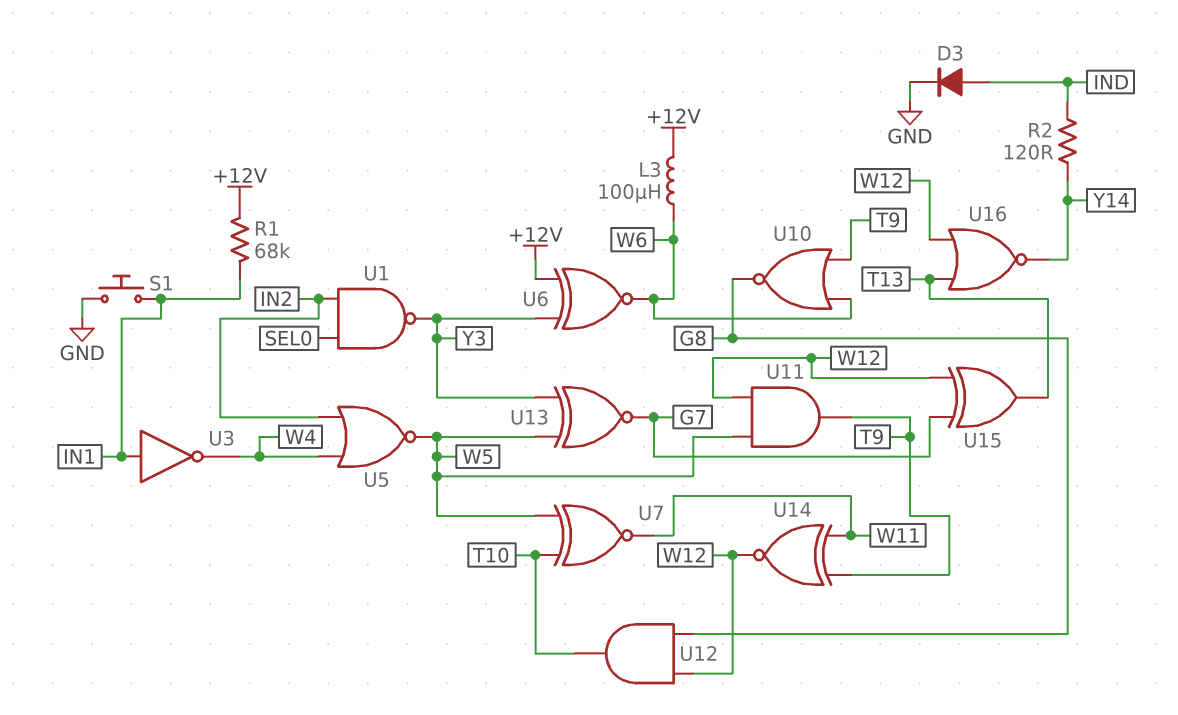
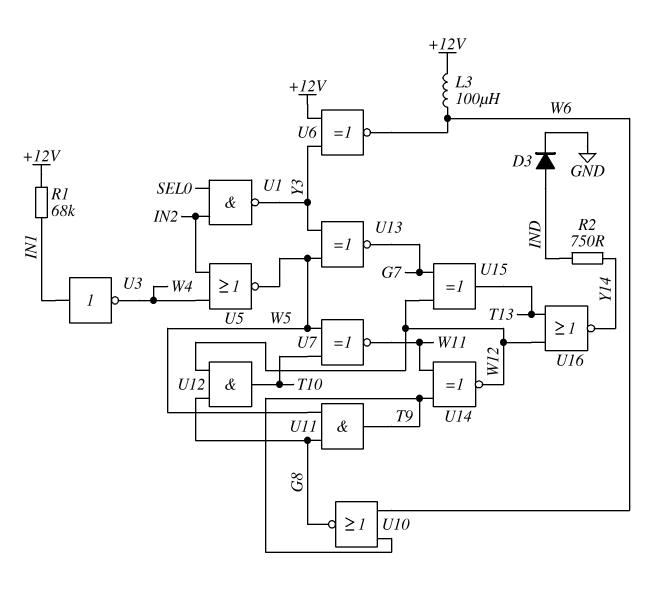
R2: 120 (IND, Y14) -> 750 (IND, Y14)
S1: button (GND, IN1) -> none
U11: AND (in W5, in W12, out T9) -> AND (in G8, in W5, out T9)

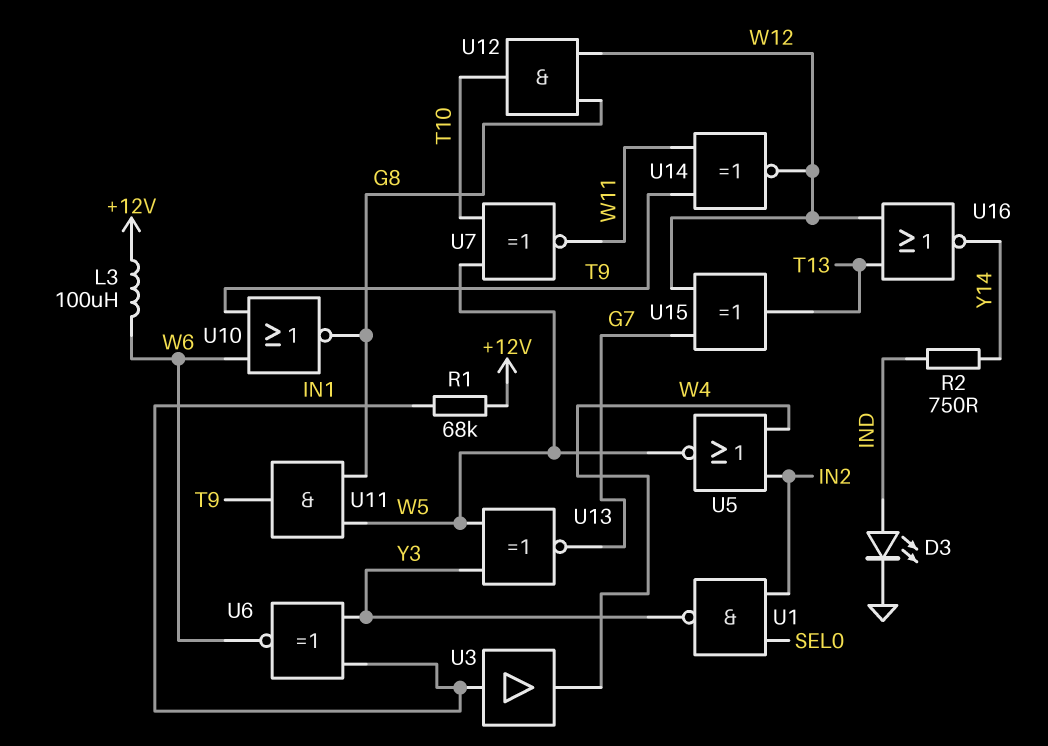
D3: diode (A IND, K GND) -> LED (A IND, K GND)
U3: NOT (in IN1, out W4) -> buffer (in IN1, out W4)
U6: XNOR (in +12V, in Y3, out W6) -> XNOR (in IN1, in Y3, out W6)

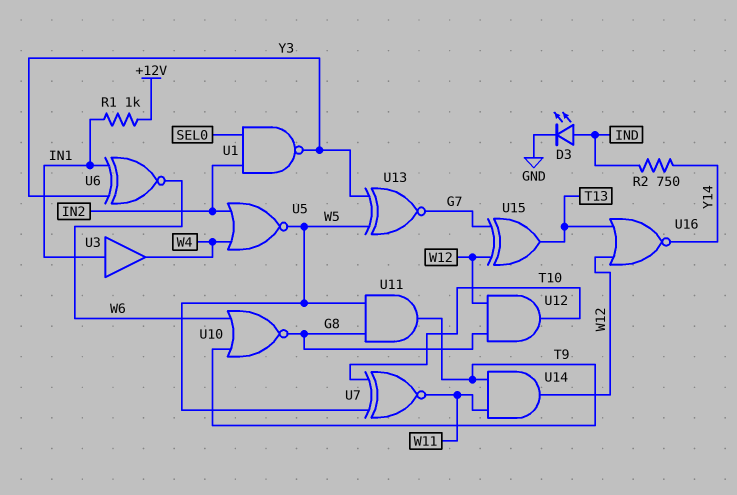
L3: 100uH (+12V, W6) -> none
R1: 68k (+12V, IN1) -> 1k (+12V, IN1)
U14: XNOR (in T9, in W11, out W12) -> AND (in T9, in W11, out W12)

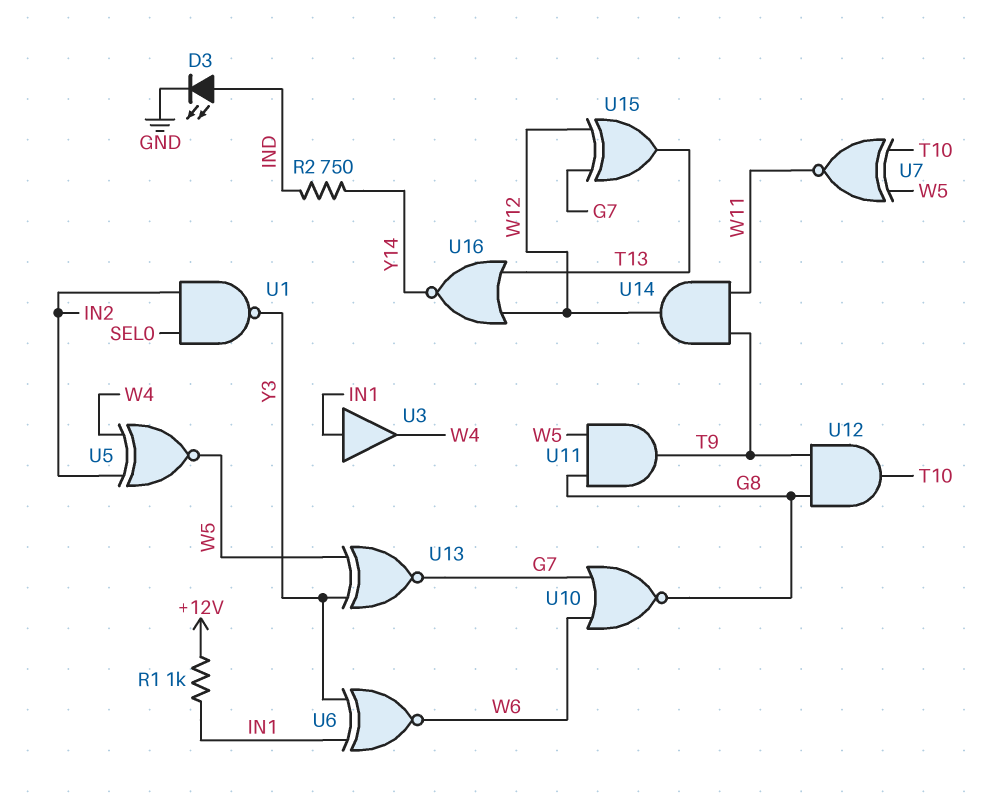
U5: NOR (in IN2, in W4, out W5) -> XNOR (in IN2, in W4, out W5)
U10: NOR (in T9, in W6, out G8) -> NOR (in G7, in W6, out G8)
U12: AND (in G8, in W12, out T10) -> AND (in G8, in T9, out T10)

